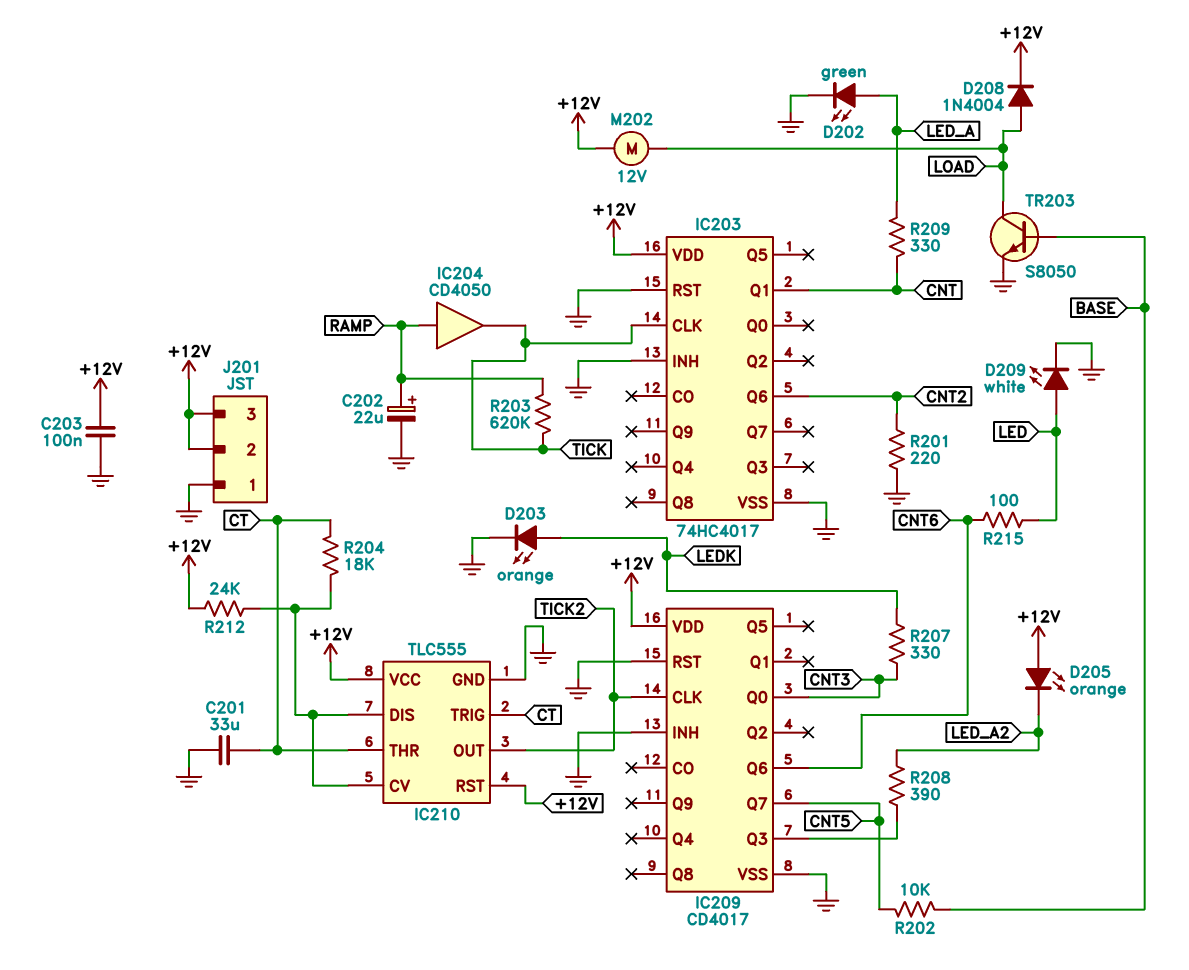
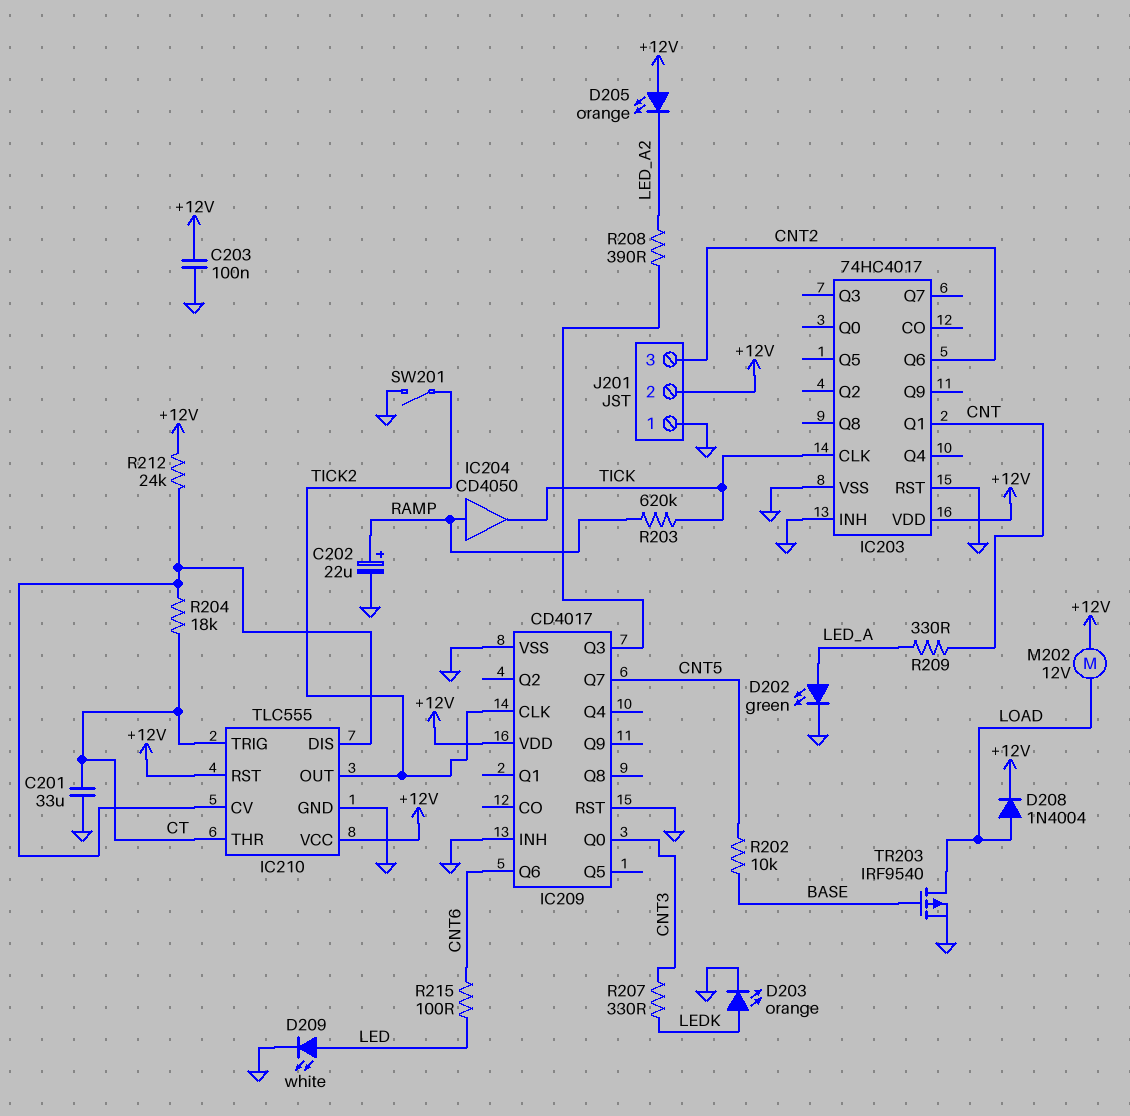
J201 pin 3: +12V -> CNT2
R201: 220 (CNT2, GND) -> none
SW201: none -> switch (GND, TICK2)
TR203: NPN S8050 (B BASE, C LOAD, E GND) -> PMOS IRF9540 (G BASE, D LOAD, S GND)

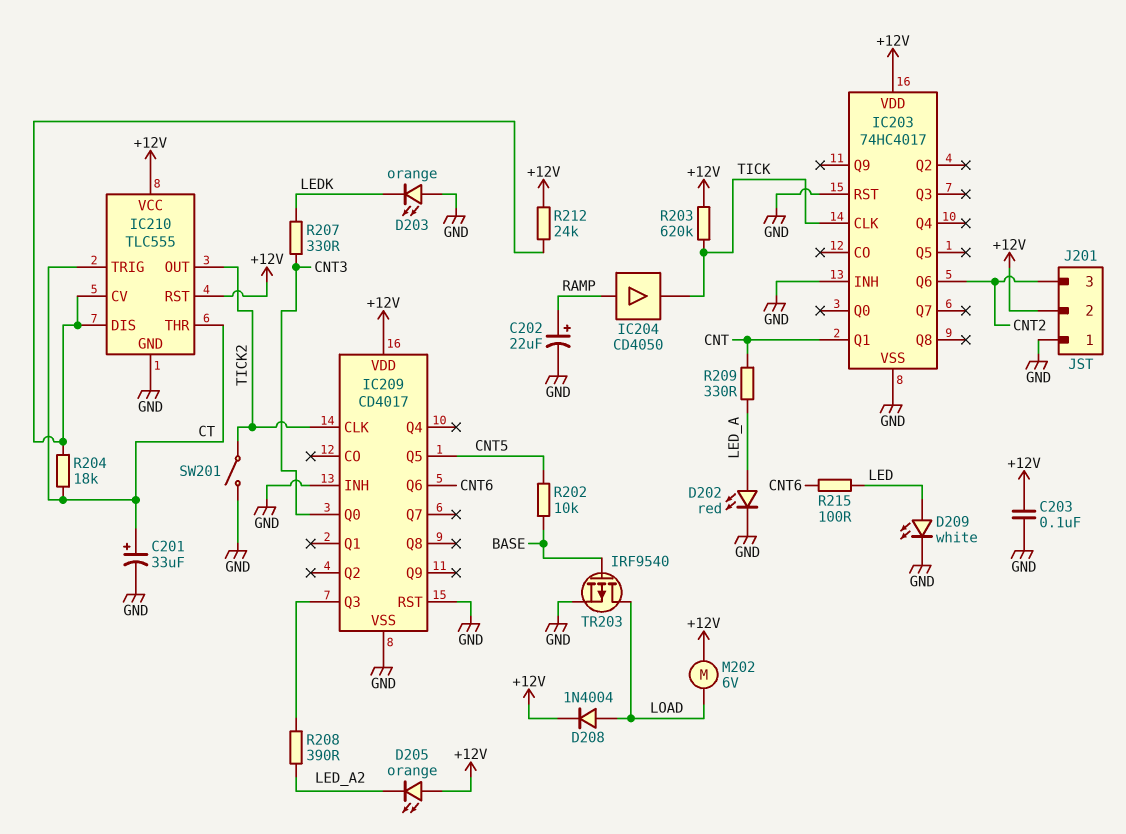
C201: 33uF (CT, GND) -> 33uF (plus CT, minus GND)
D202: LED green (A LED_A, K GND) -> LED red (A LED_A, K GND)
D203: LED orange (A LEDK, K GND) -> LED orange (A GND, K LEDK)
IC209 pin Q5: none -> CNT5
IC209 pin Q7: CNT5 -> none
M202: motor 12V (+12V, LOAD) -> motor 6V (+12V, LOAD)
R203: 620k (RAMP, TICK) -> 620k (+12V, TICK)

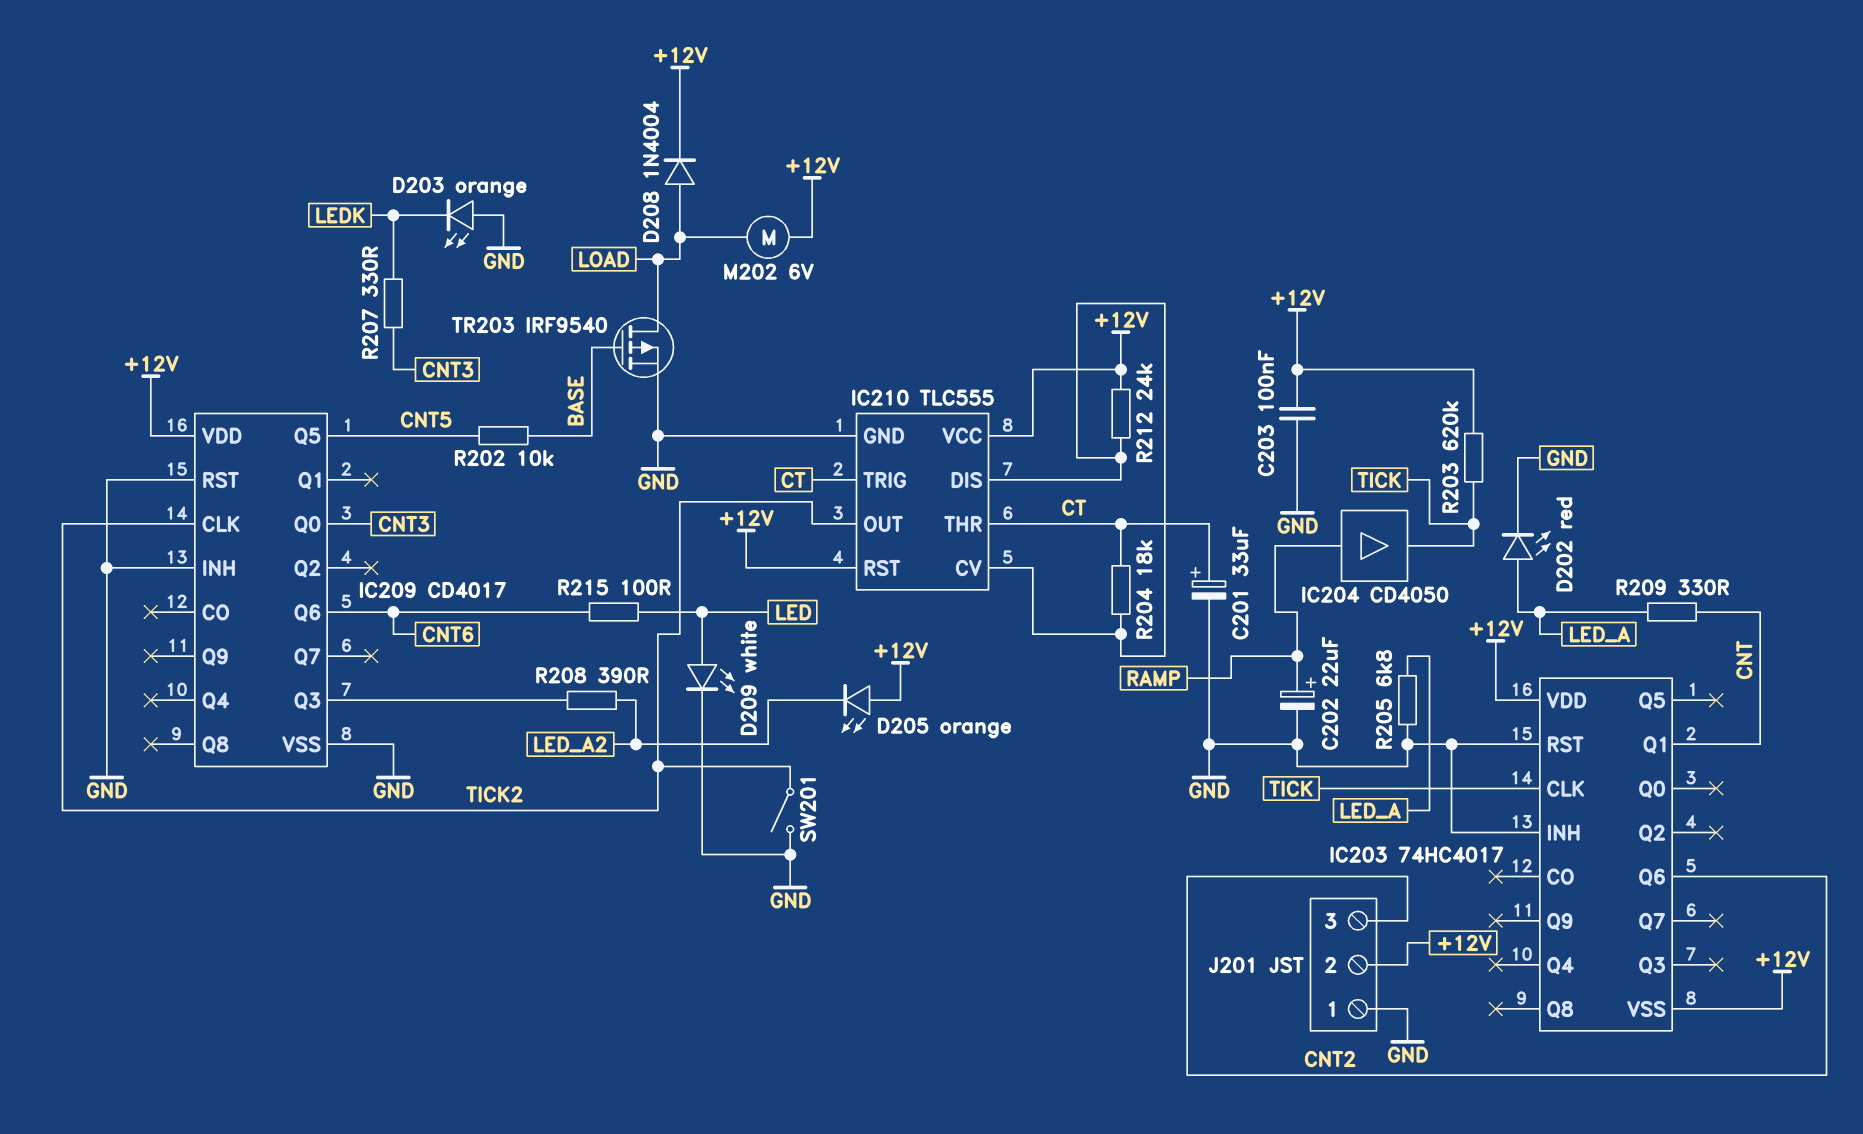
IC203 pin VSS: GND -> +12V
R205: none -> 6.8k (GND, LED_A)

